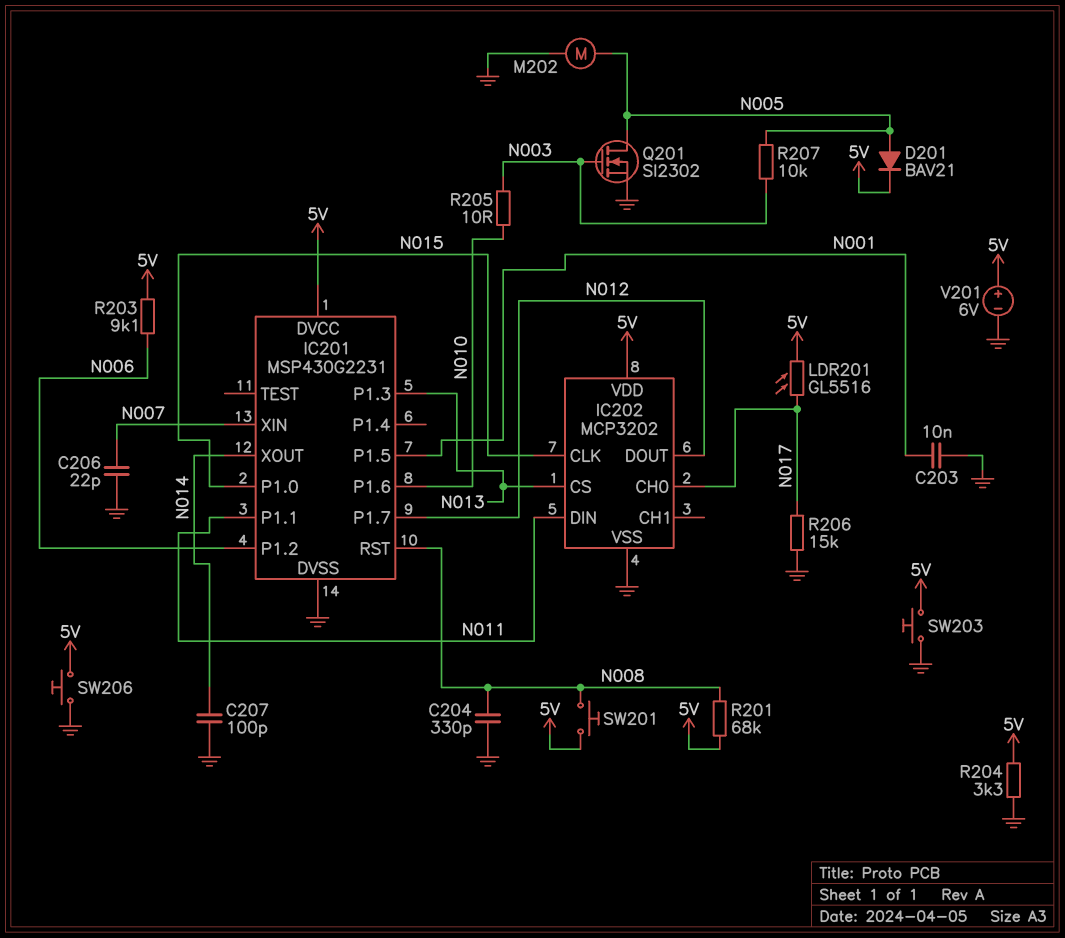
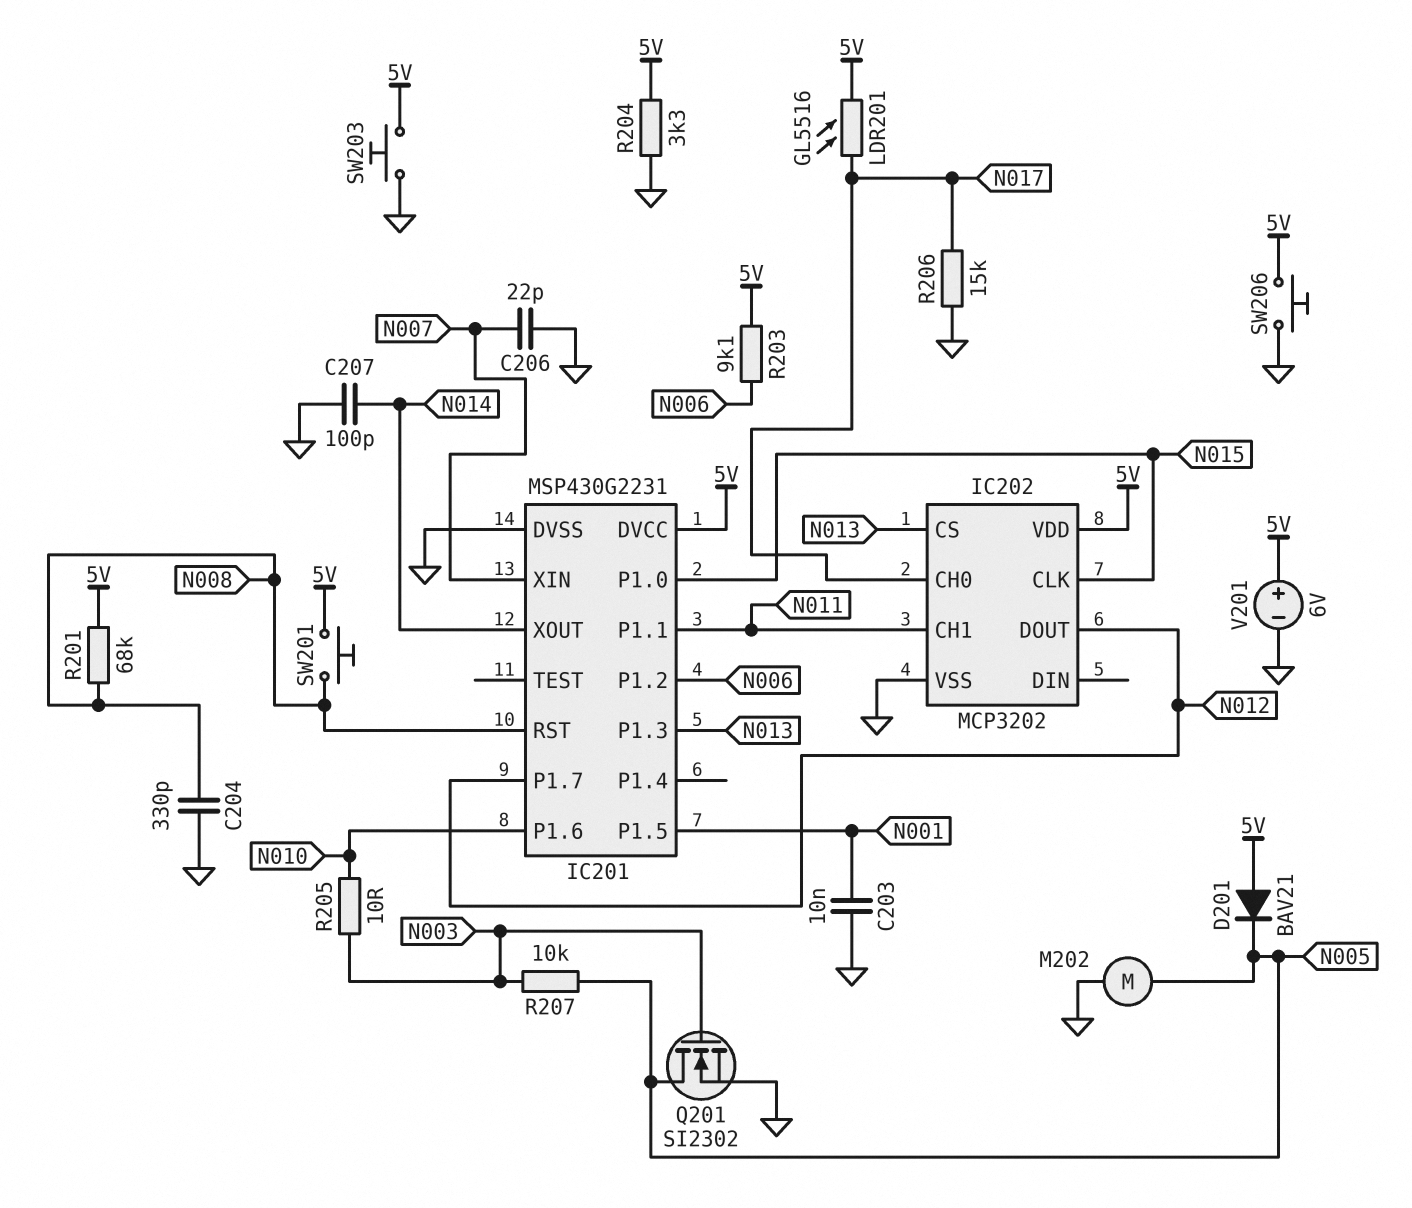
D201: diode BAV21 (A N005, K 5V) -> diode BAV21 (A 5V, K N005)
IC202 pin CH1: none -> N011
IC202 pin DIN: N011 -> none

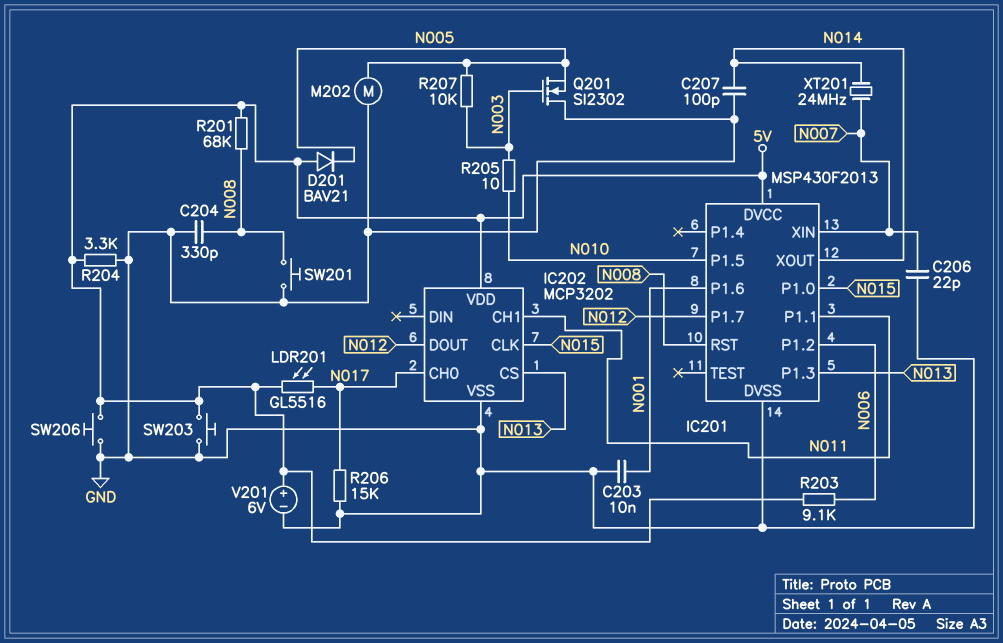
IC201: MSP430G2231 -> MSP430F2013
IC201 pin P1.5: N001 -> N010
IC201 pin P1.6: N010 -> N001
Q201: NMOS SI2302 (G N003, D N005, S GND) -> NMOS SI2302 (G N003, D GND, S N005)
SW201: button (5V, N008) -> button (GND, N008)
XT201: none -> 24MHz (N007, N014)

